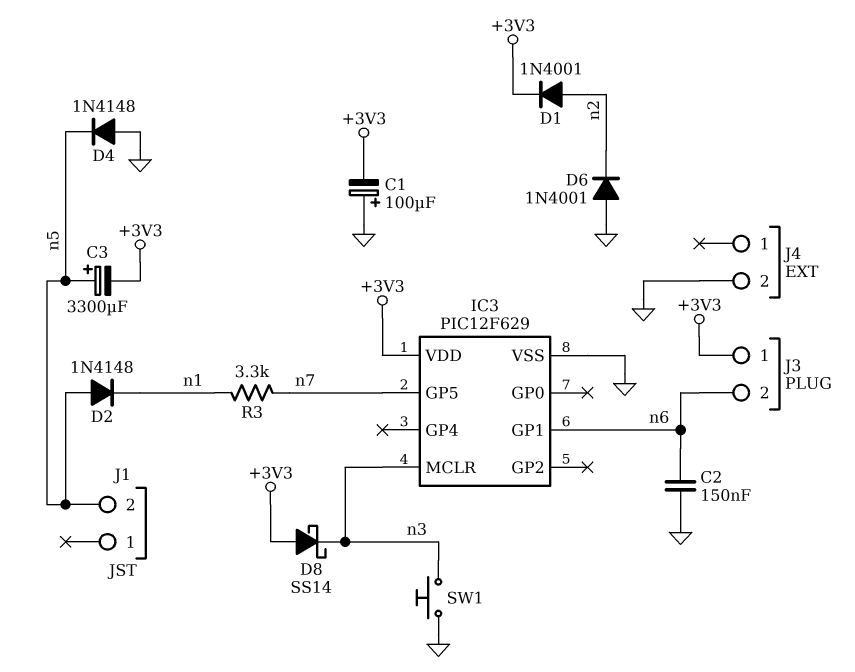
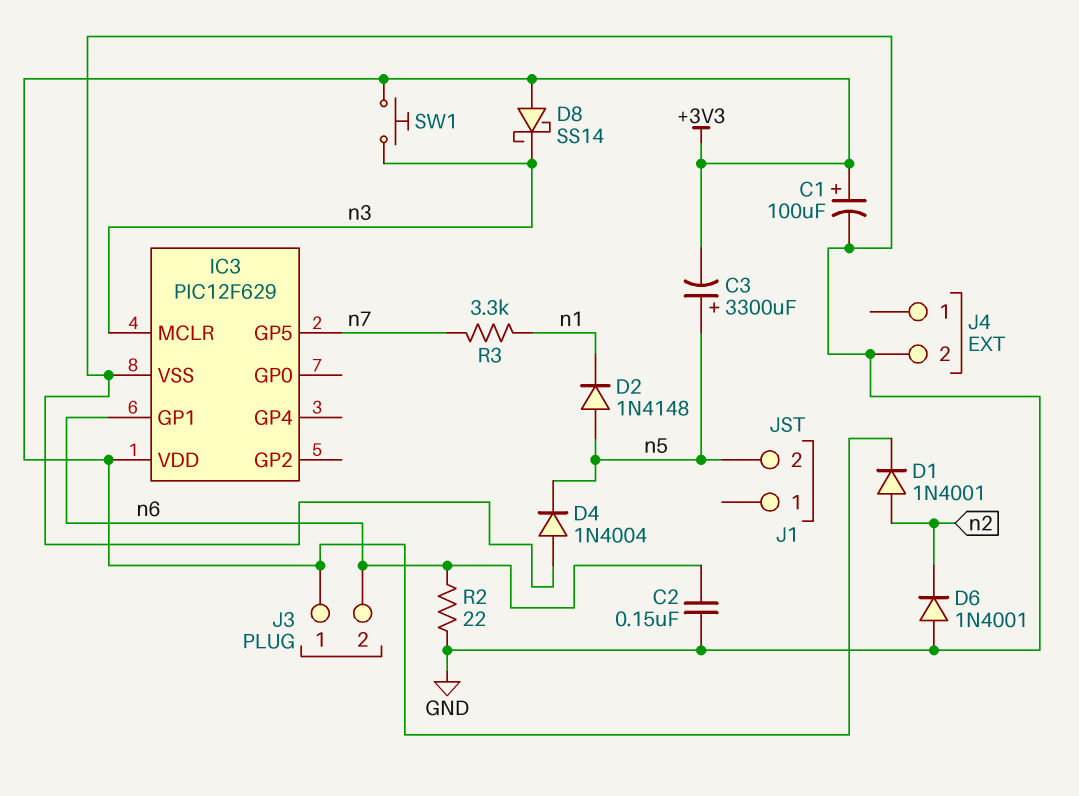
C1: 100uF (plus GND, minus +3V3) -> 100uF (plus +3V3, minus GND)
D4: diode 1N4148 (A GND, K n5) -> diode 1N4004 (A GND, K n5)
R2: none -> 22 (GND, n6)
SW1: button (GND, n3) -> button (+3V3, n3)

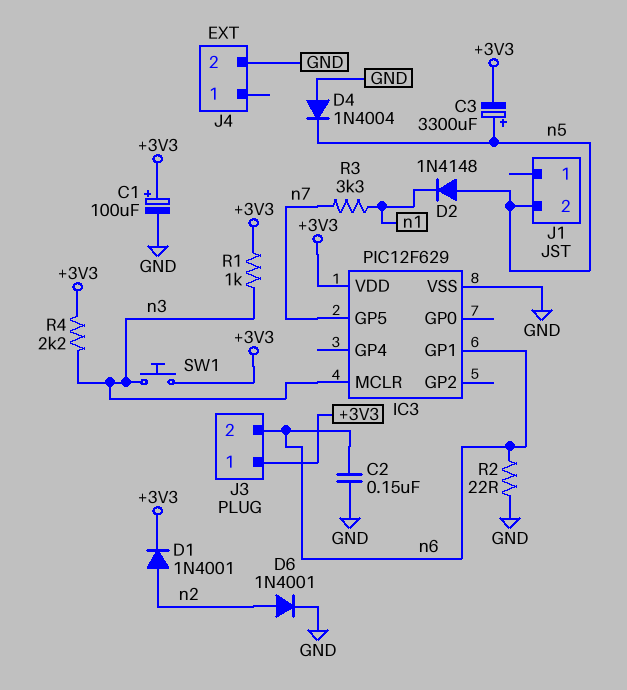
D6: diode 1N4001 (A GND, K n2) -> diode 1N4001 (A n2, K GND)
D8: schottky SS14 (A +3V3, K n3) -> none
R1: none -> 1k (+3V3, n3)
R4: none -> 2.2k (+3V3, n3)

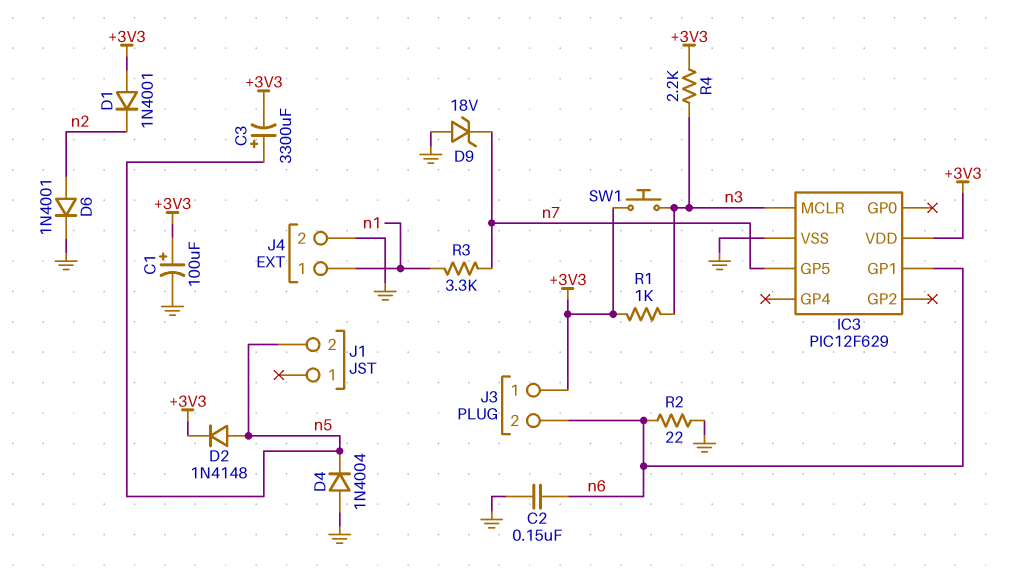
D1: diode 1N4001 (A n2, K +3V3) -> diode 1N4001 (A +3V3, K n2)
D2: diode 1N4148 (A n5, K n1) -> diode 1N4148 (A n5, K +3V3)
D9: none -> zener 18V (A GND, K n7)
J4 pin 1: none -> n1

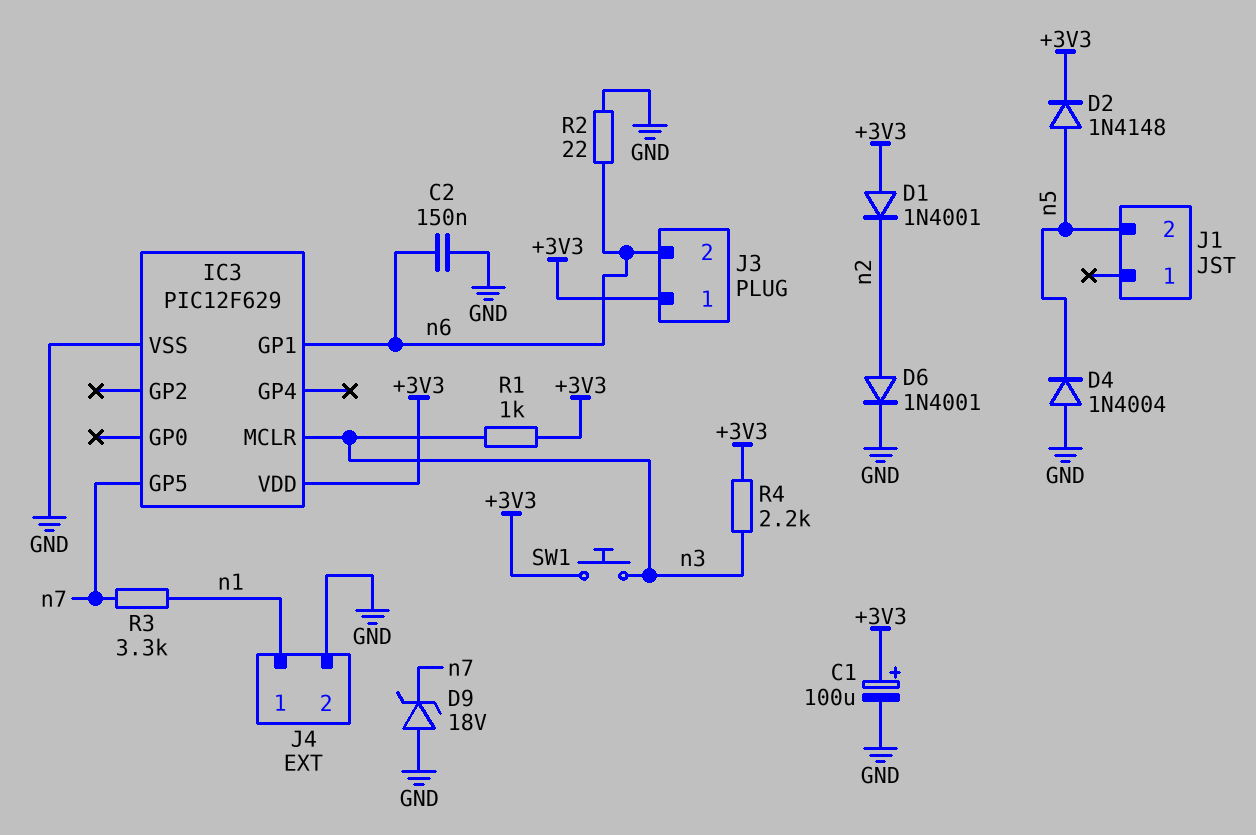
C3: 3300uF (plus n5, minus +3V3) -> none

